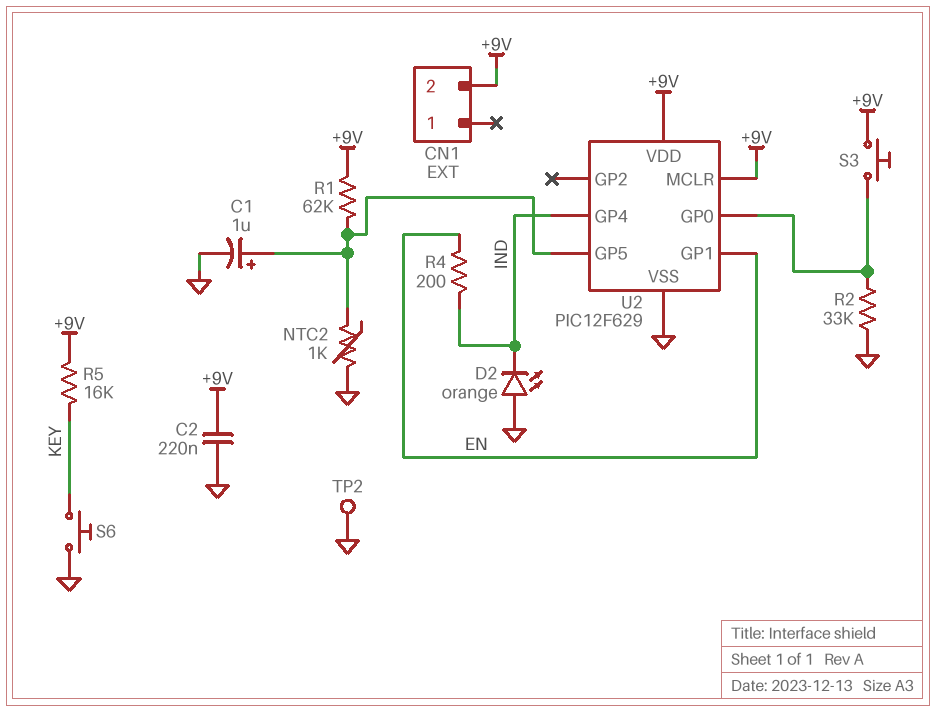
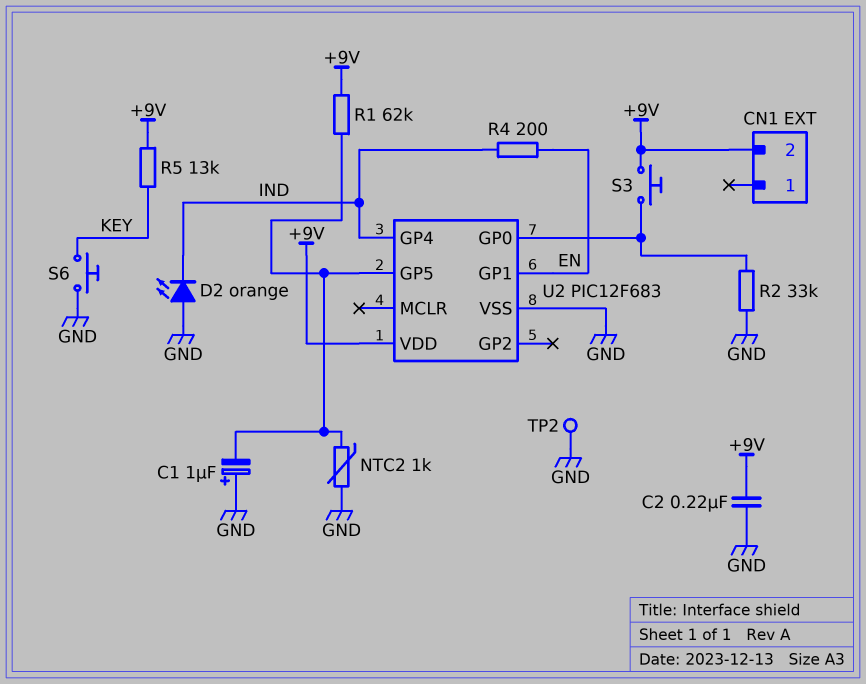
C1: 1uF (plus U2/GP5, minus GND) -> 1uF (plus GND, minus U2/GP5)
R5: 16k (+9V, KEY) -> 13k (+9V, KEY)
U2: PIC12F629 -> PIC12F683
U2 pin MCLR: +9V -> none

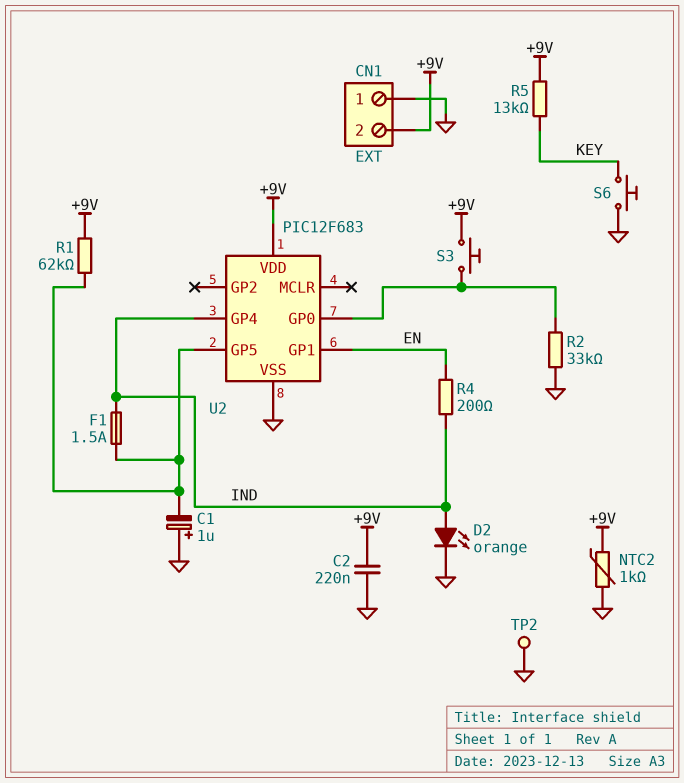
CN1 pin 1: none -> GND
D2: LED orange (A GND, K IND) -> LED orange (A IND, K GND)
F1: none -> 1.5A (IND, U2/GP5)
NTC2: 1k (GND, U2/GP5) -> 1k (+9V, GND)

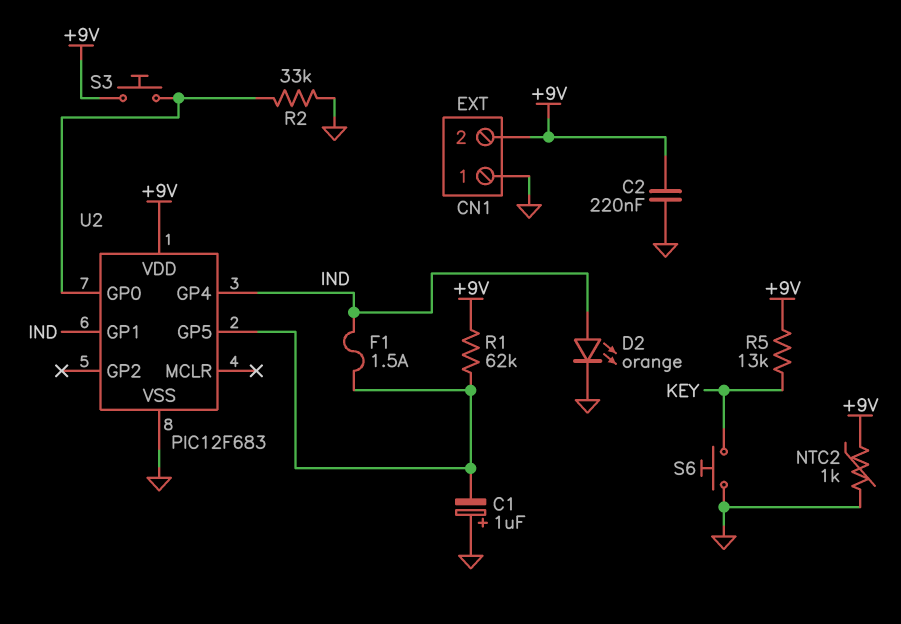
R4: 200 (EN, IND) -> none
TP2: test point (GND) -> none
U2 pin GP1: EN -> IND

